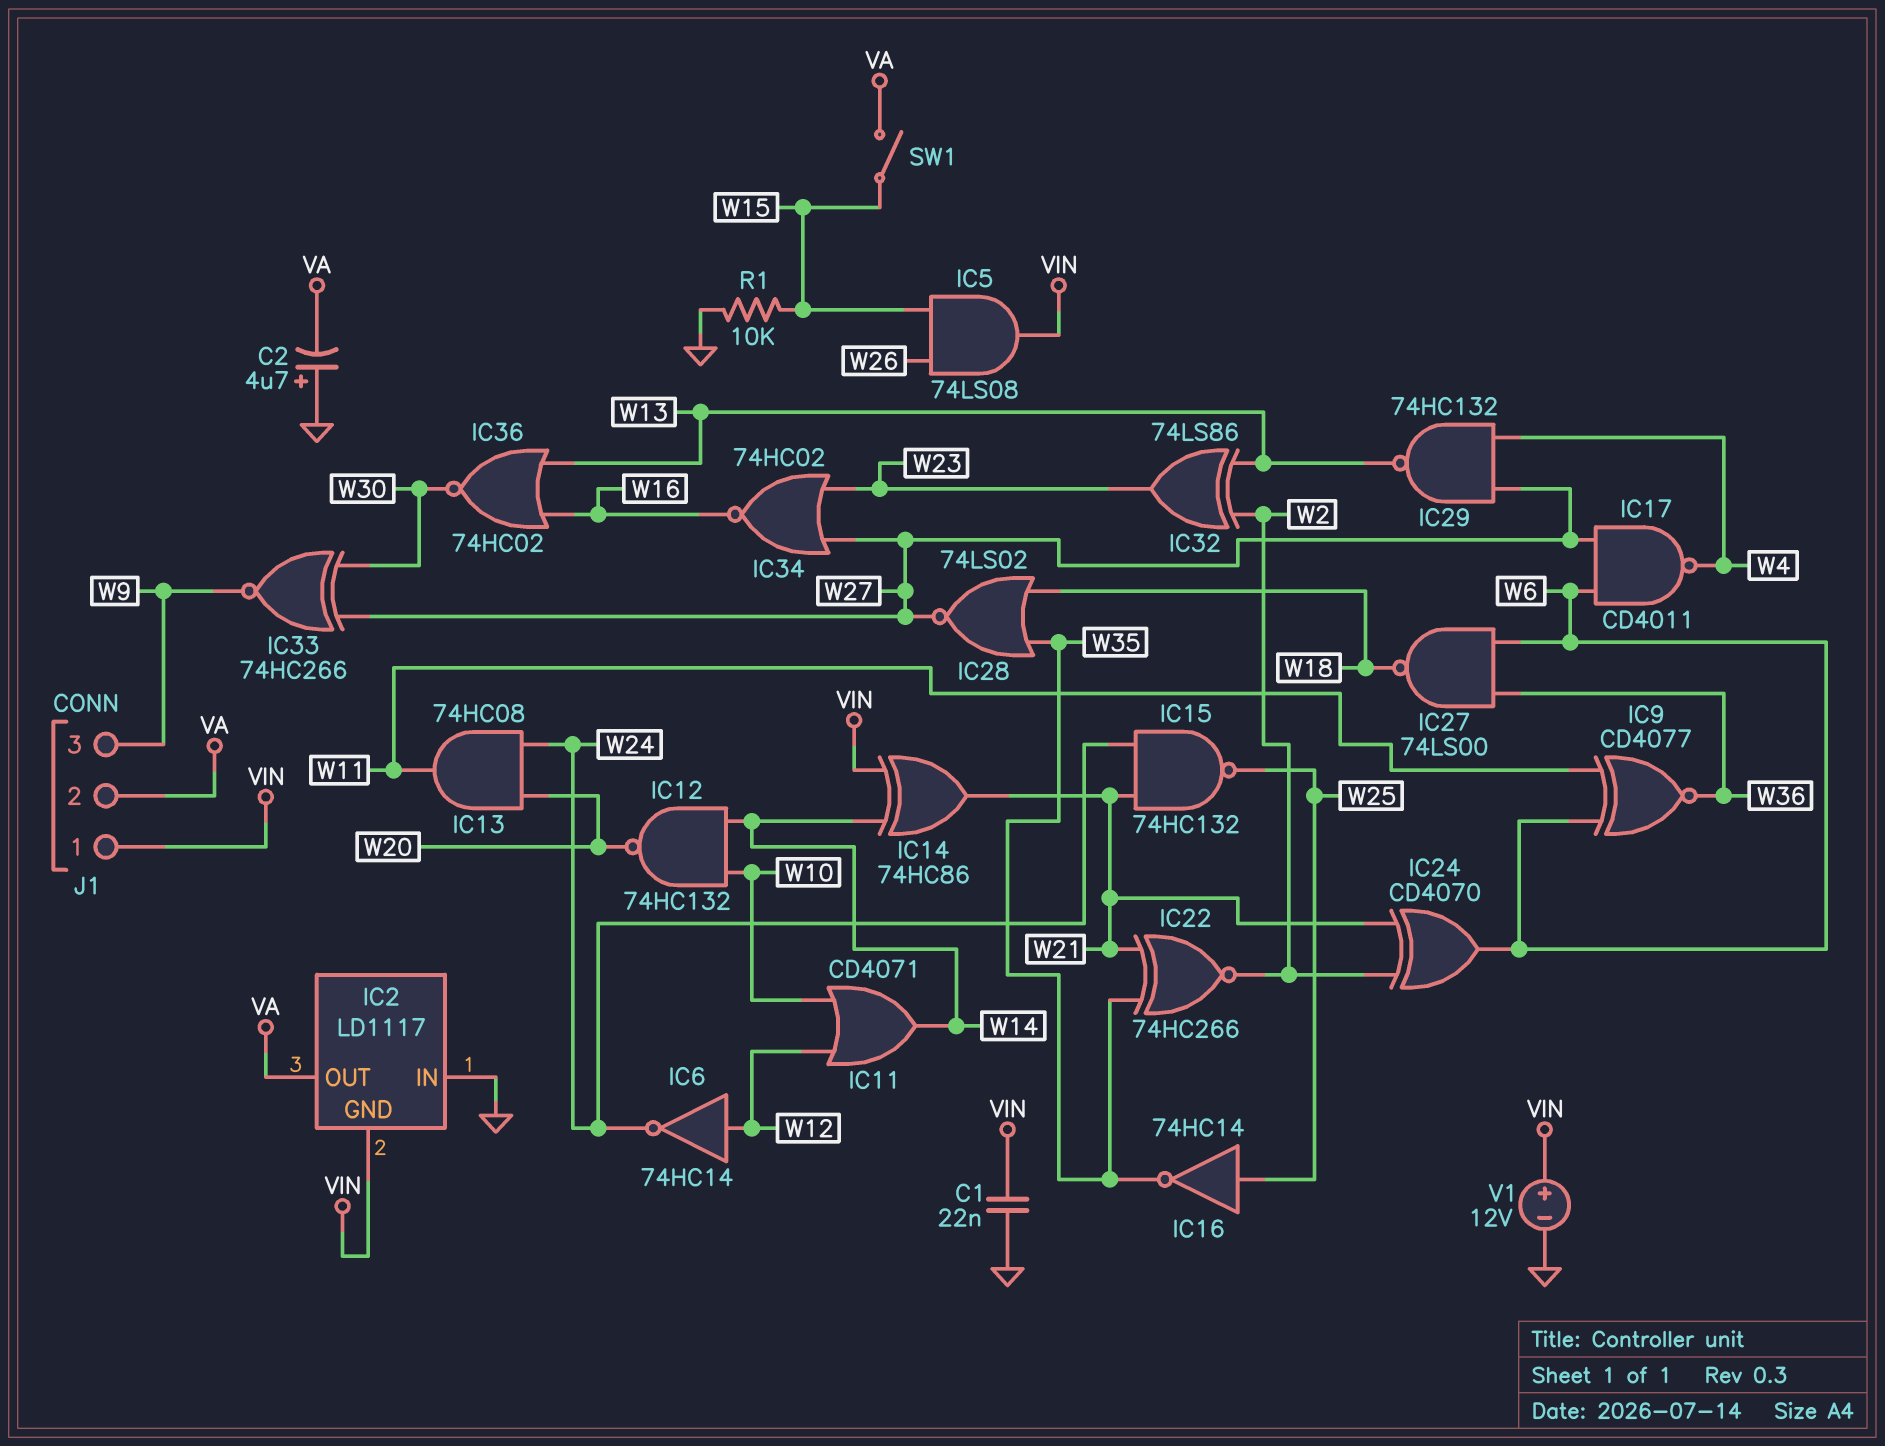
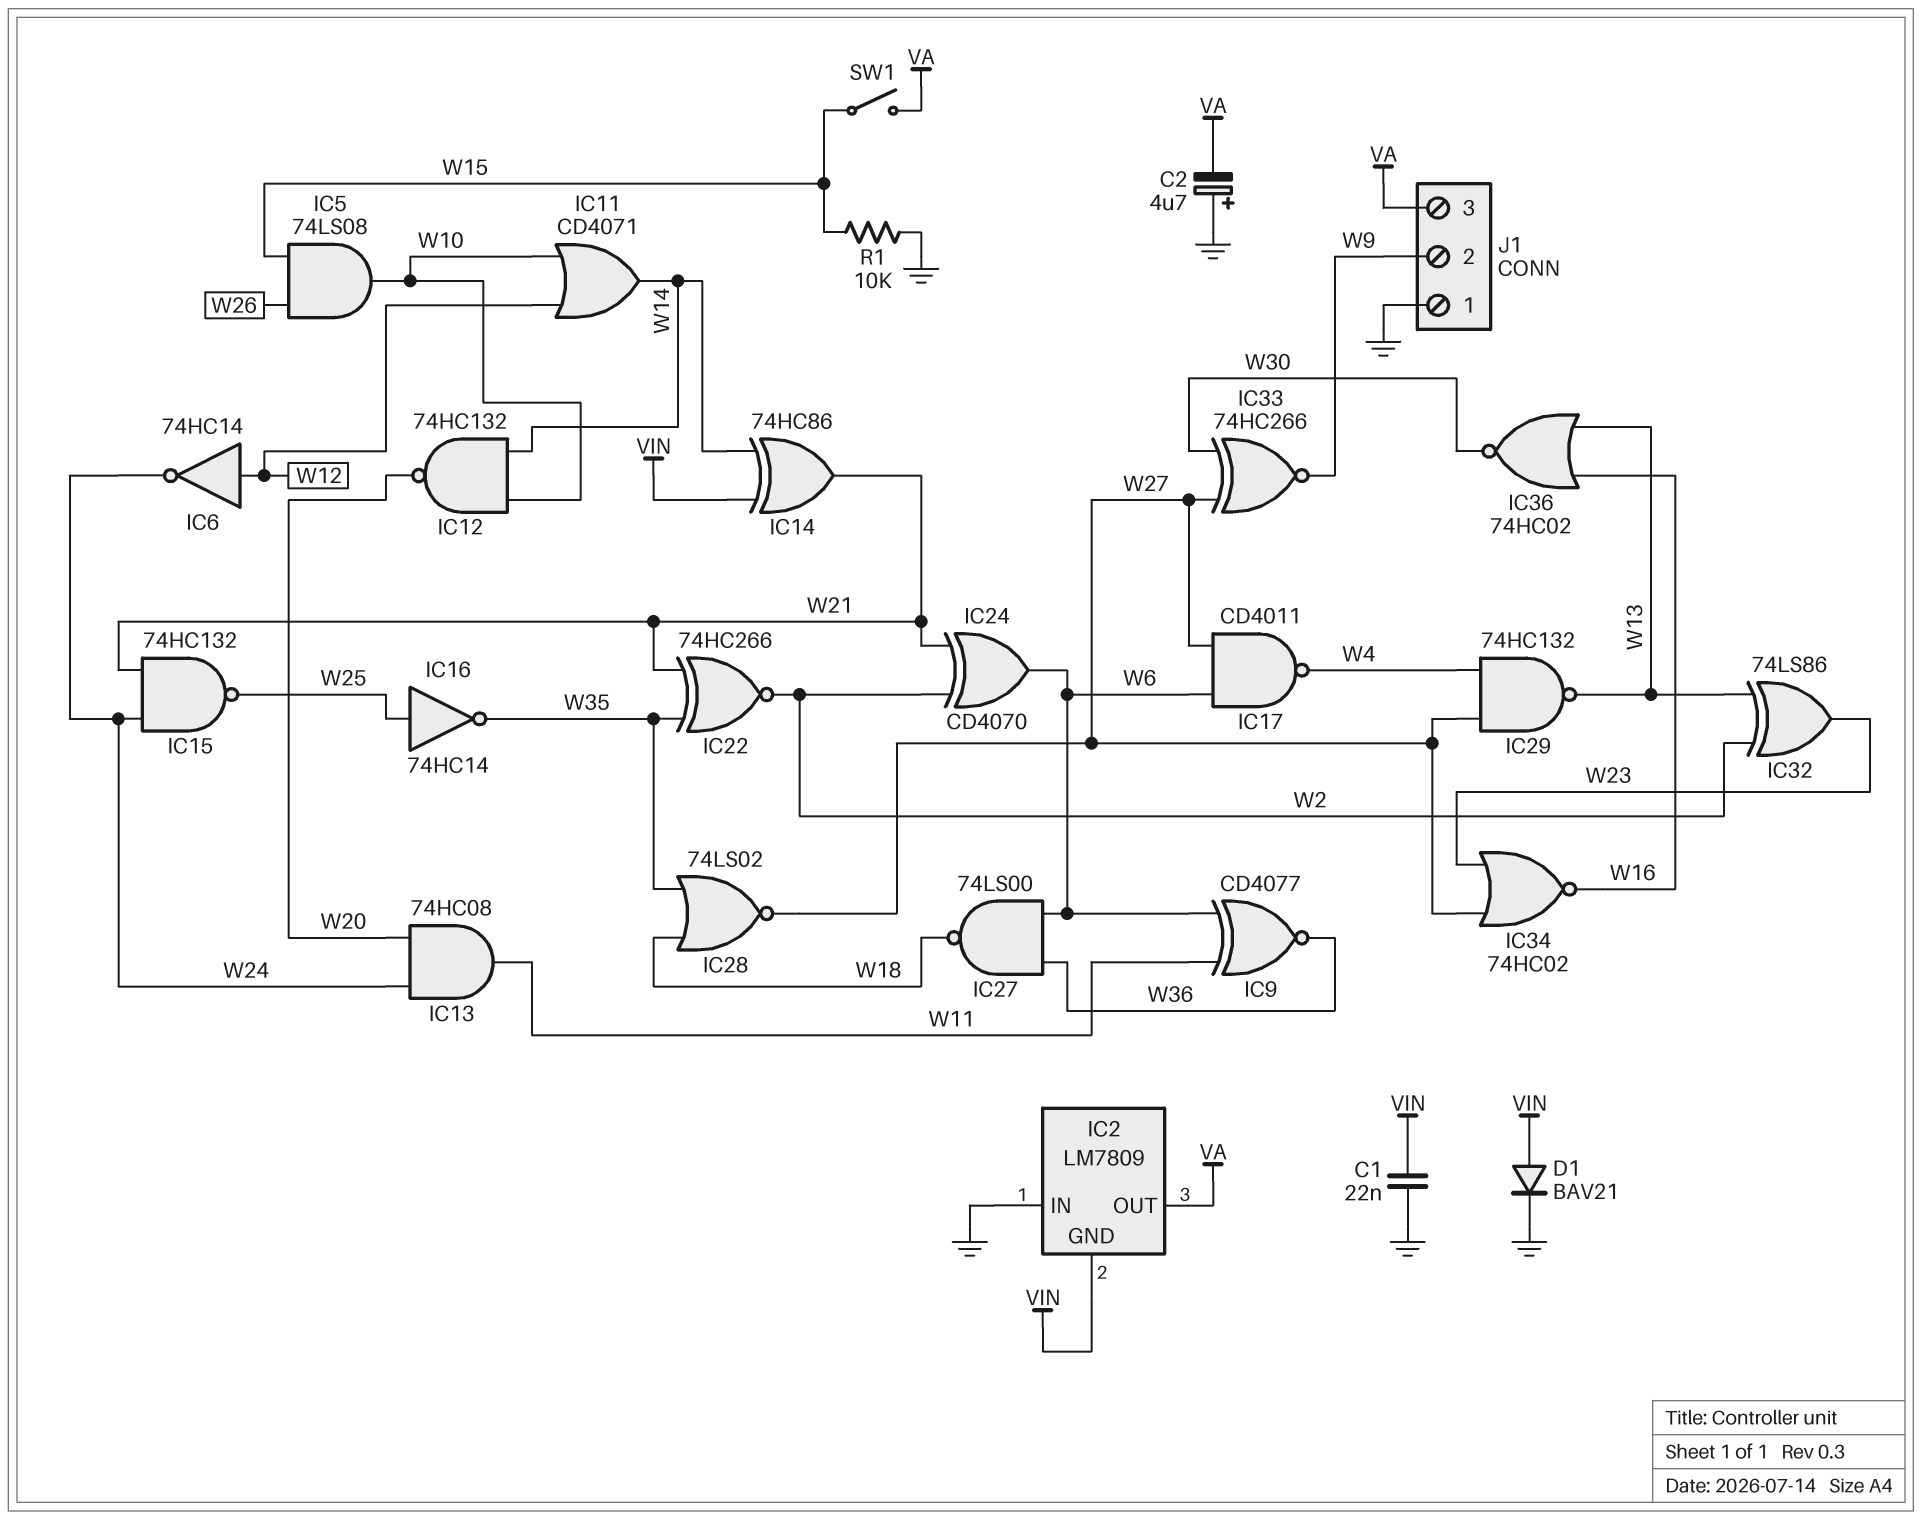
D1: none -> diode BAV21 (A VIN, K GND)
IC2: LD1117 -> LM7809
IC5: AND 74LS08 (in W15, in W26, out VIN) -> AND 74LS08 (in W15, in W26, out W10)
J1 pin 1: VIN -> GND
J1 pin 2: VA -> W9
J1 pin 3: W9 -> VA
V1: 12V (plus VIN, minus GND) -> none

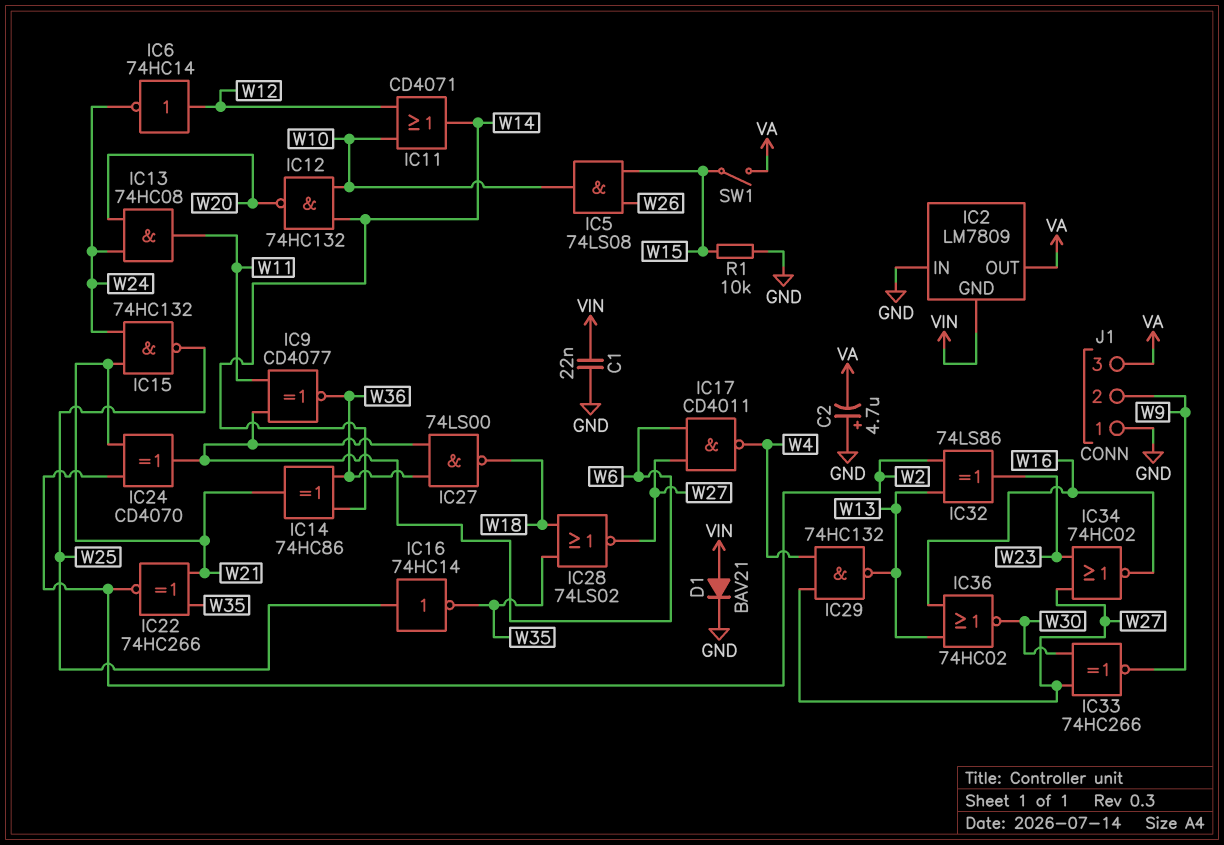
IC14: XOR 74HC86 (in VIN, in W14, out W21) -> XOR 74HC86 (in W14, in W36, out W21)

